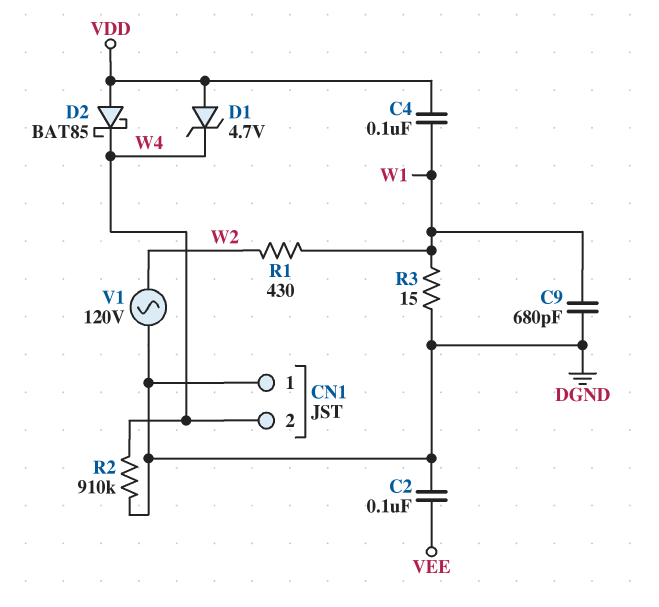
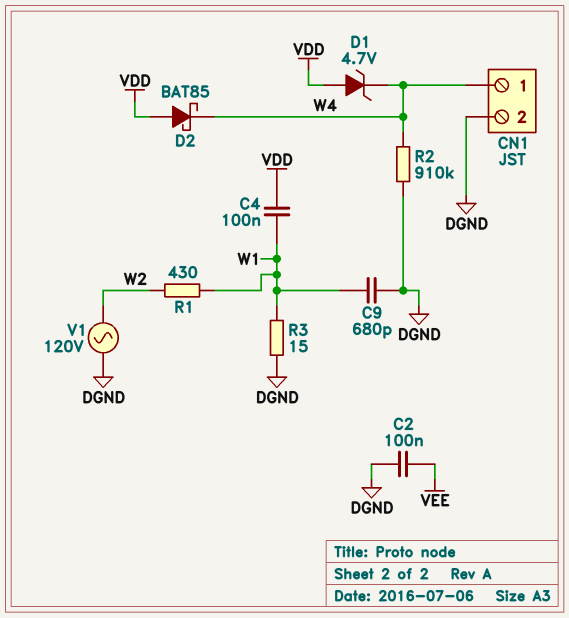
CN1 pin 1: DGND -> W4
CN1 pin 2: W4 -> DGND

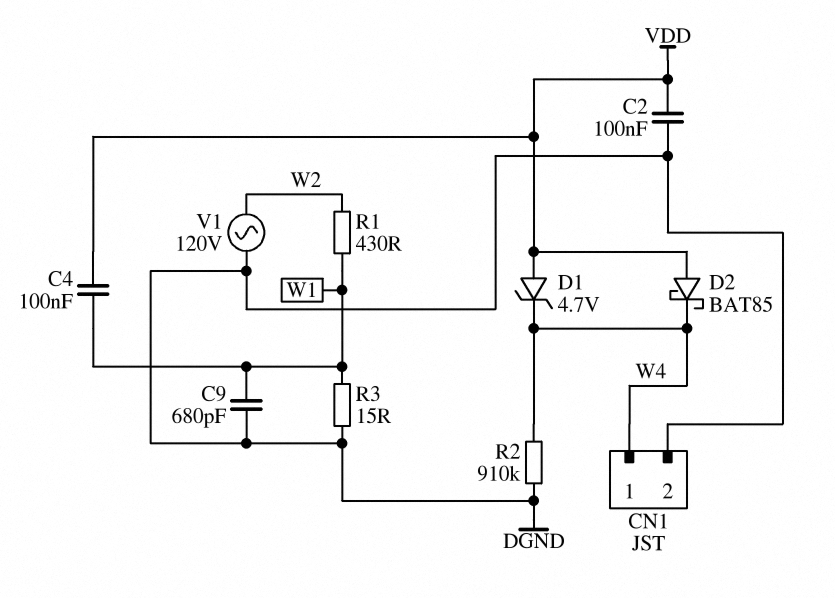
C2: 100nF (DGND, VEE) -> 100nF (DGND, VDD)

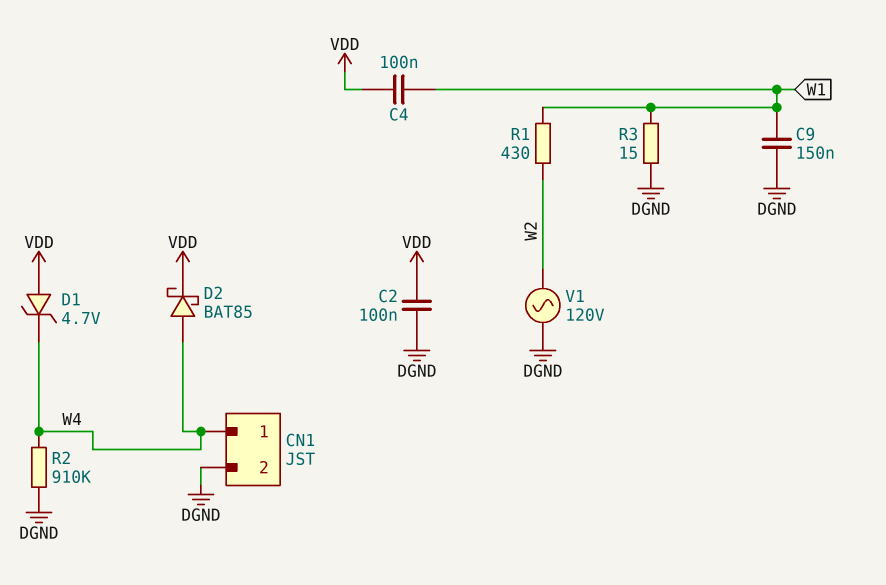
C9: 680pF (DGND, W1) -> 150nF (DGND, W1)
D2: schottky BAT85 (A VDD, K W4) -> schottky BAT85 (A W4, K VDD)

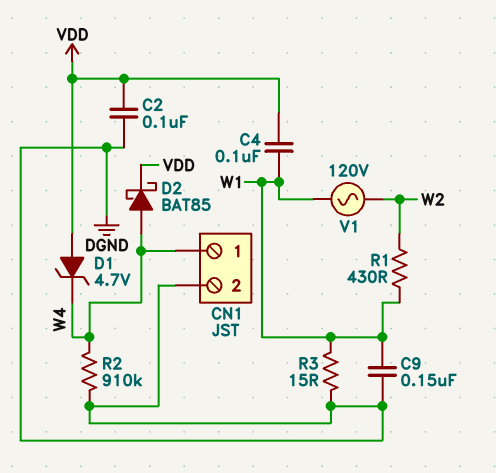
V1: AC 120V (DGND, W2) -> AC 120V (W1, W2)

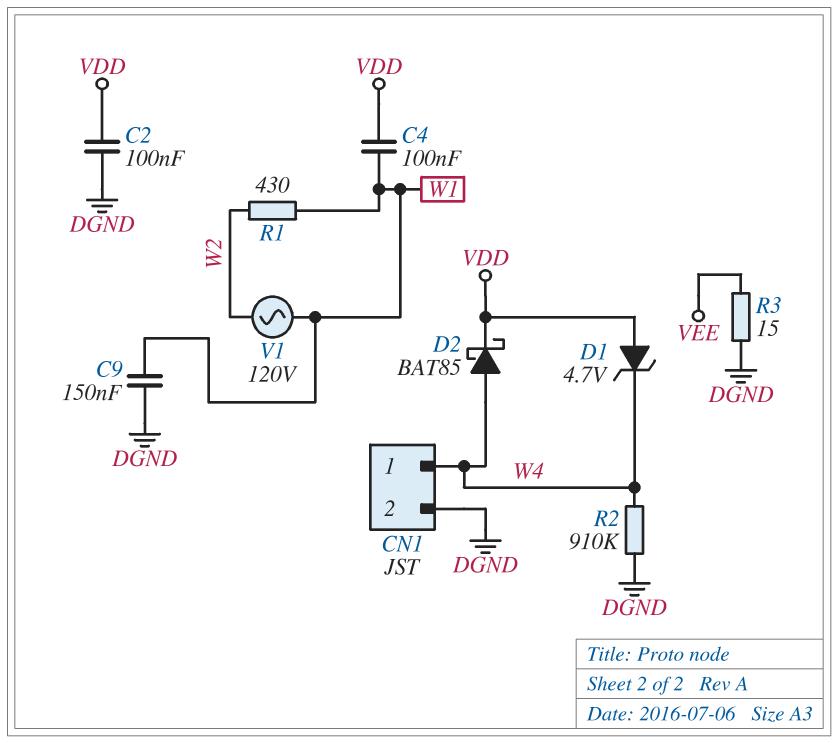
R3: 15 (DGND, W1) -> 15 (DGND, VEE)

